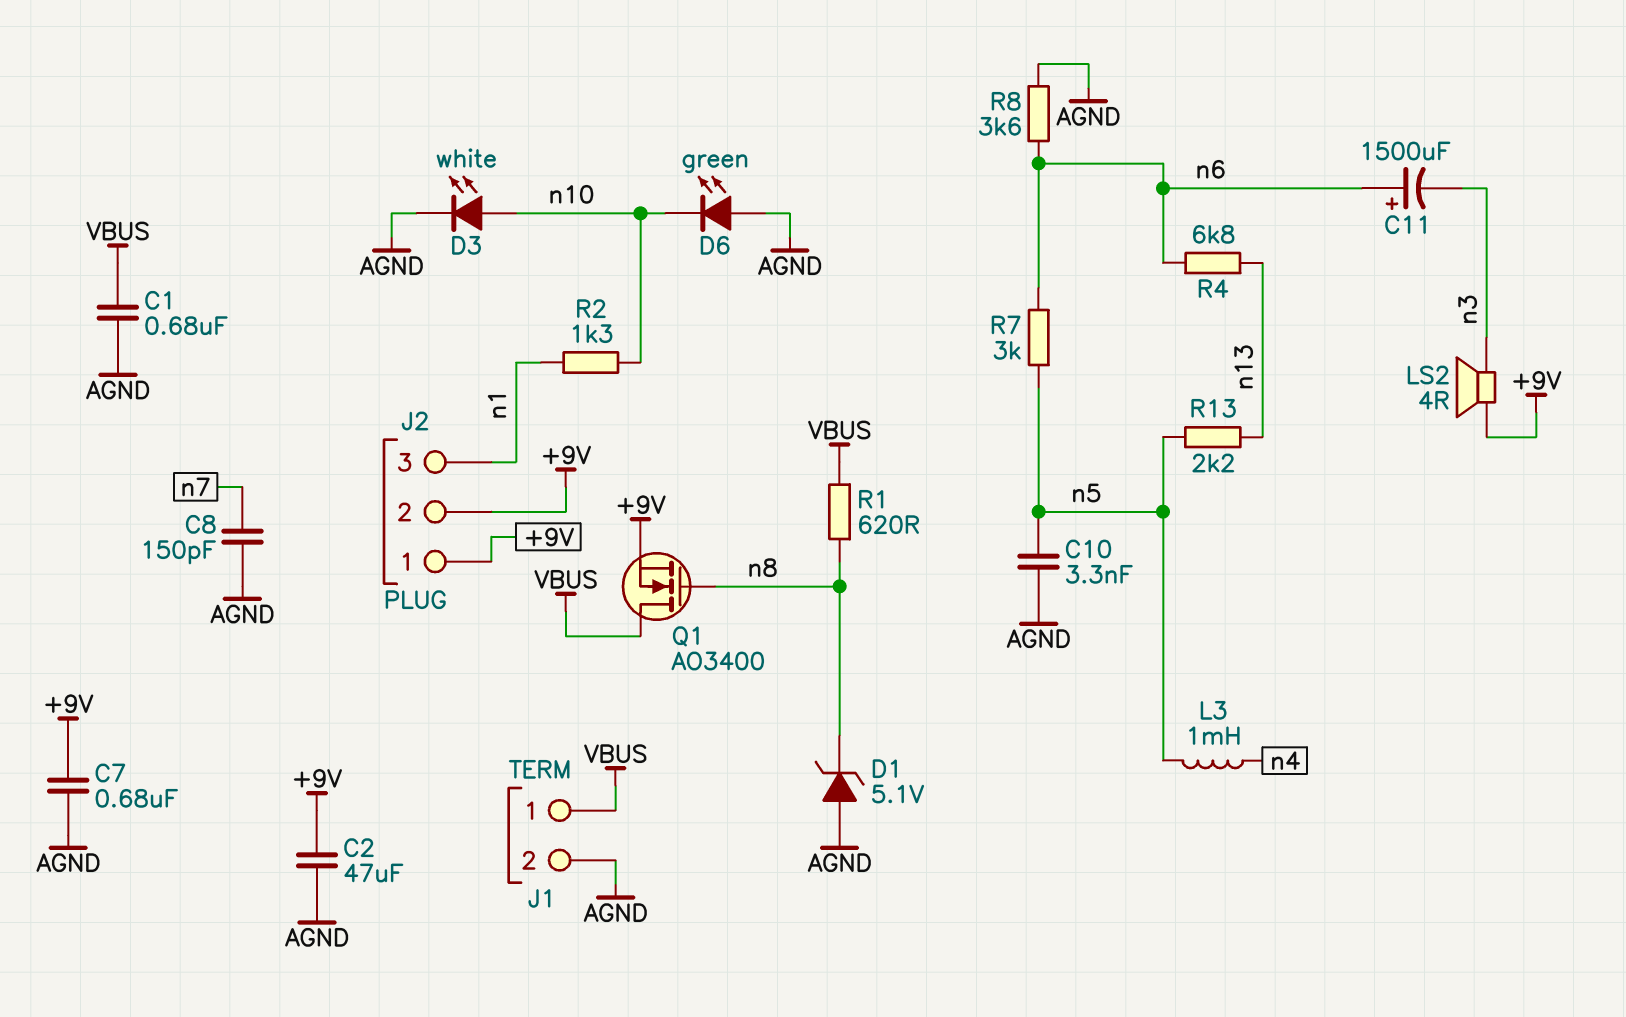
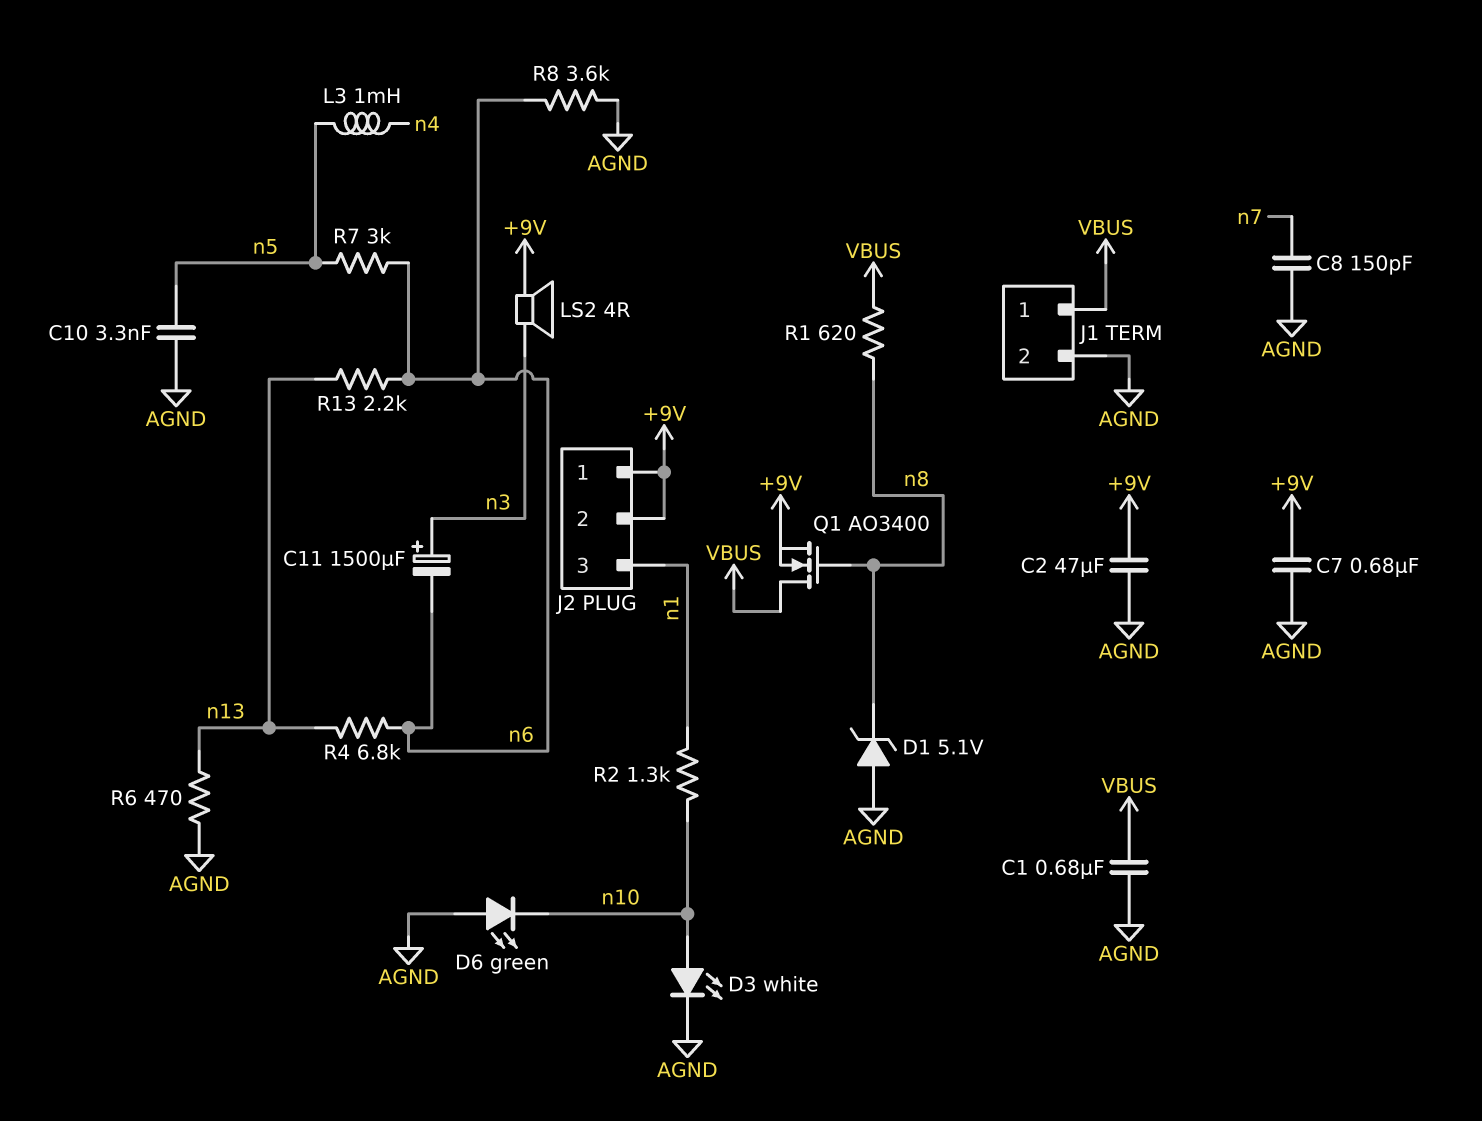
C11: 1500uF (plus n6, minus n3) -> 1500uF (plus n3, minus n6)
R6: none -> 470 (AGND, n13)
R13: 2.2k (n5, n13) -> 2.2k (n6, n13)

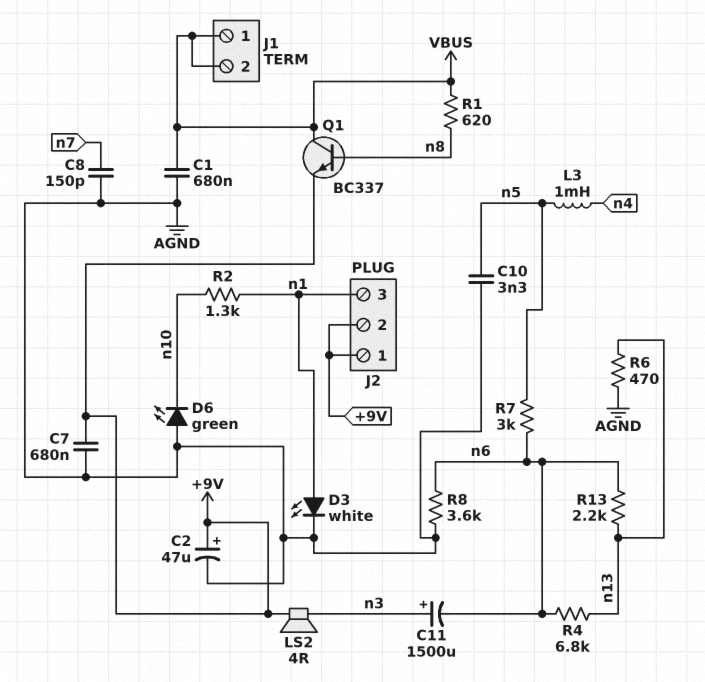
C2: 47uF (+9V, AGND) -> 47uF (plus +9V, minus AGND)
D1: zener 5.1V (A AGND, K n8) -> none
D3: LED white (A n10, K AGND) -> LED white (A n1, K AGND)
J1 pin 2: AGND -> VBUS
Q1: NMOS AO3400 (G n8, D VBUS, S +9V) -> NPN BC337 (B n8, C VBUS, E +9V)

